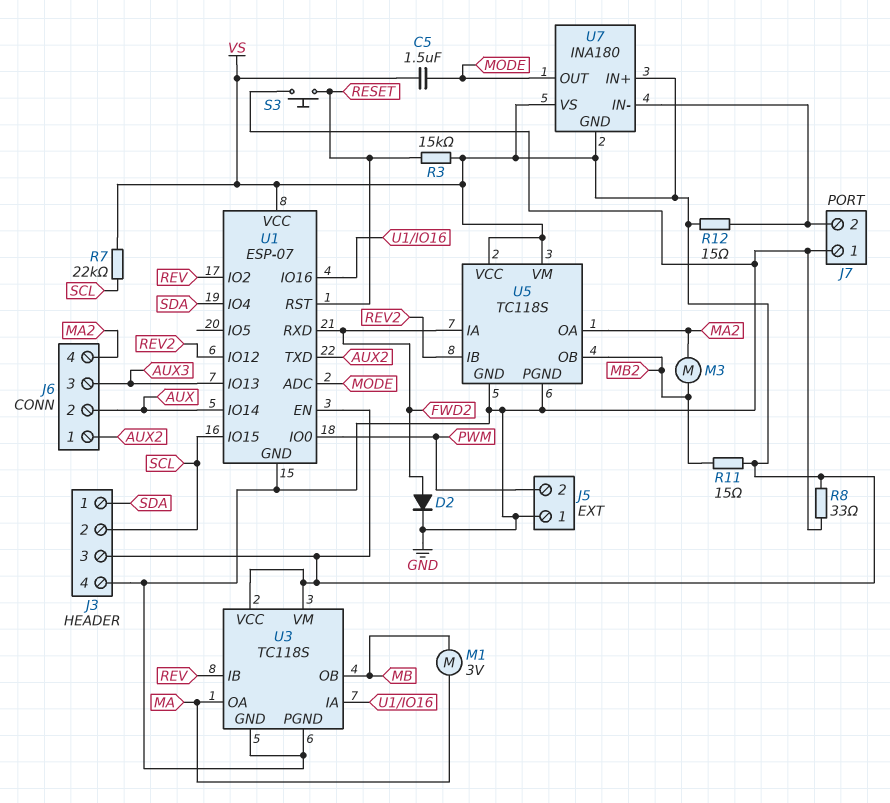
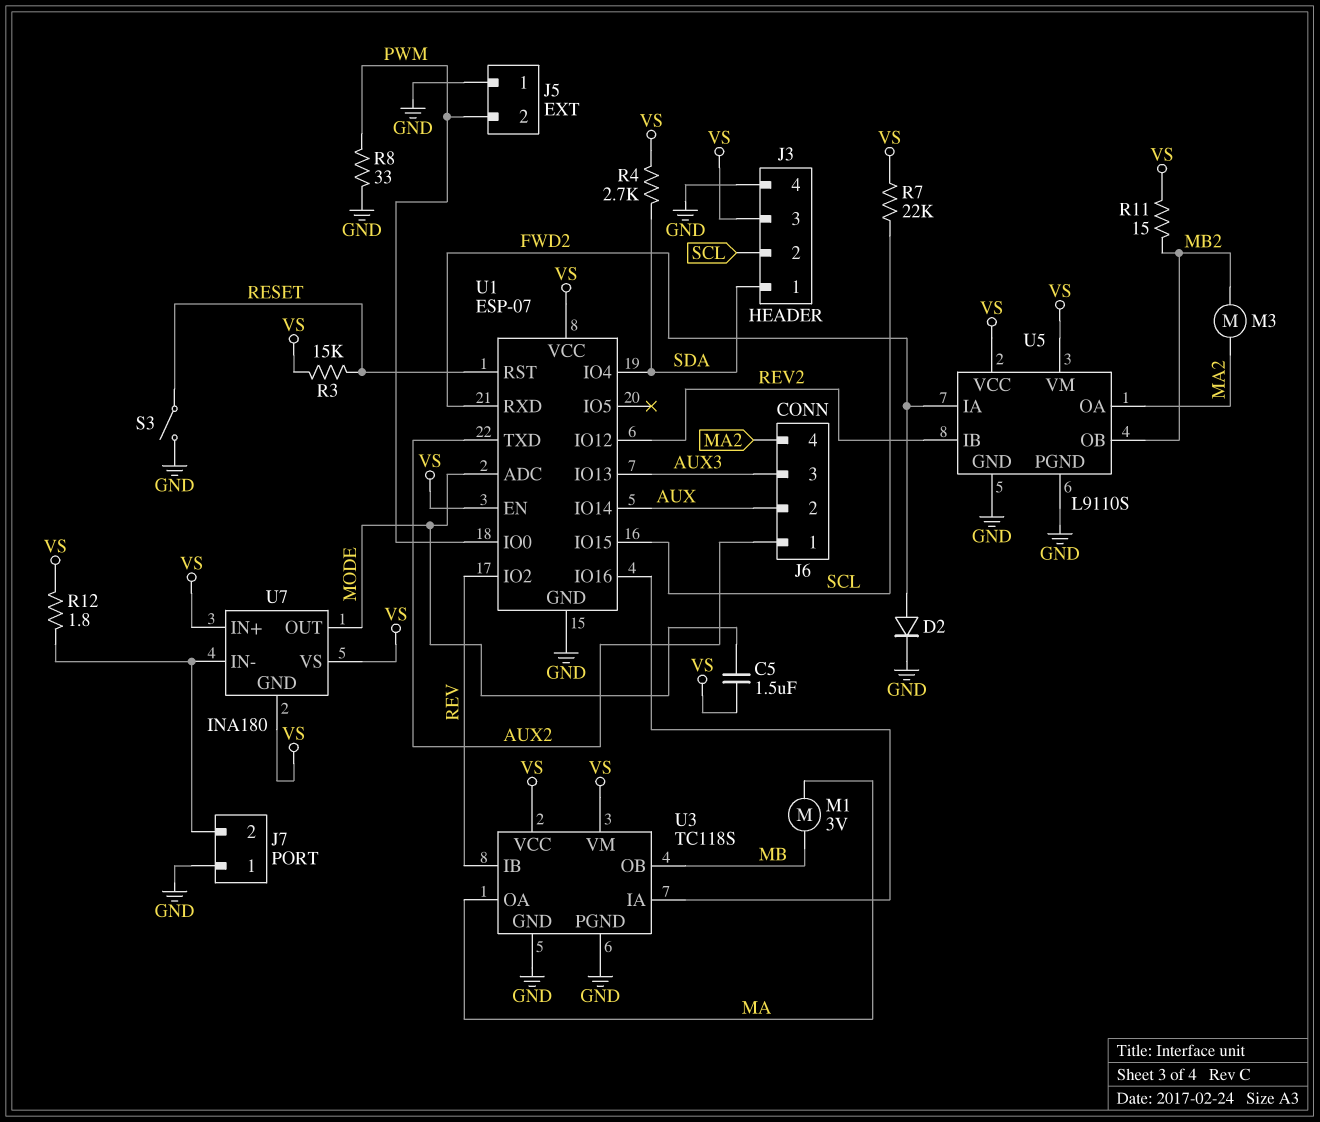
R4: none -> 2.7k (SDA, VS)
R8: 33 (GND, VS) -> 33 (GND, PWM)
R12: 15 (J7/2, VS) -> 1.8 (J7/2, VS)
S3: button (GND, RESET) -> switch (GND, RESET)
U5: TC118S -> L9110S

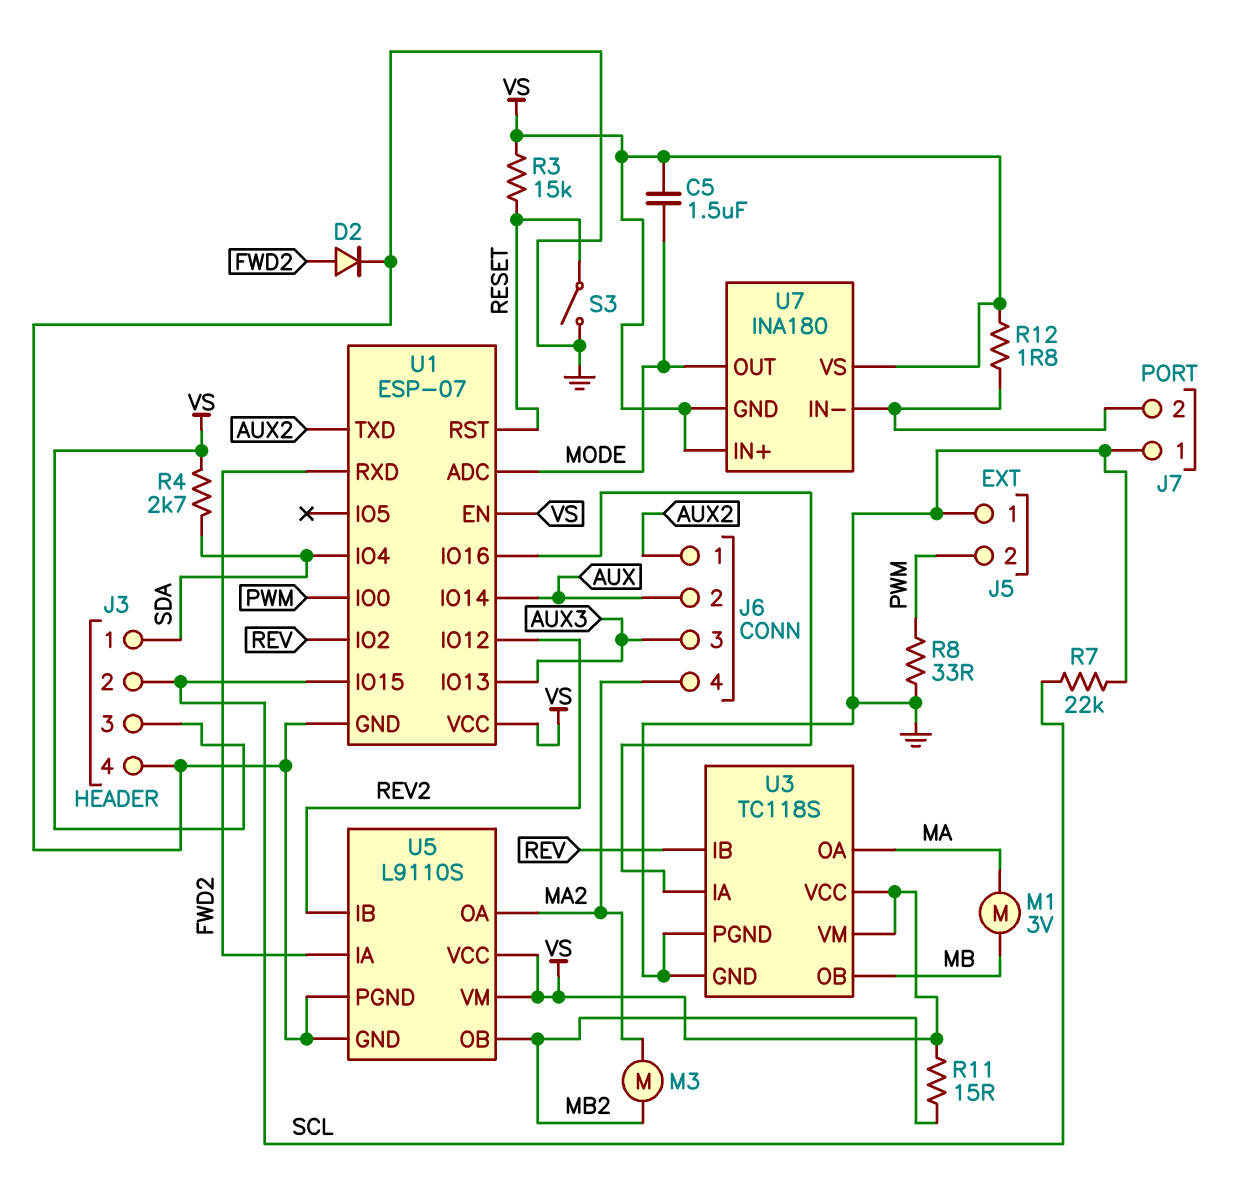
R7: 22k (SCL, VS) -> 22k (GND, SCL)

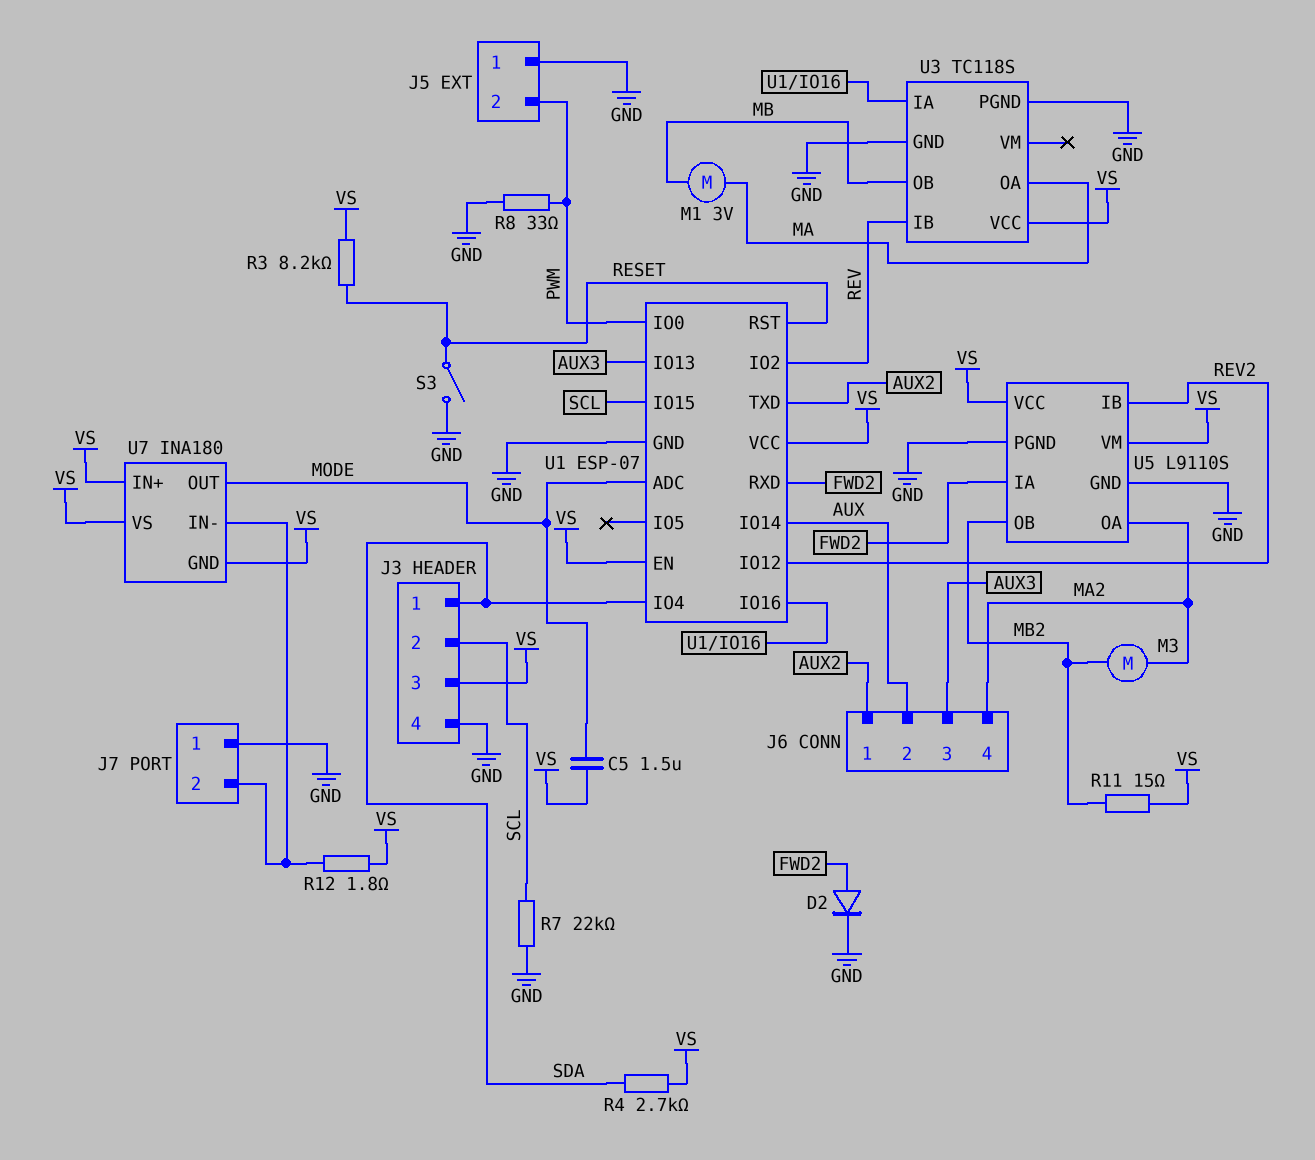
R3: 15k (RESET, VS) -> 8.2k (RESET, VS)
U3 pin VM: VS -> none

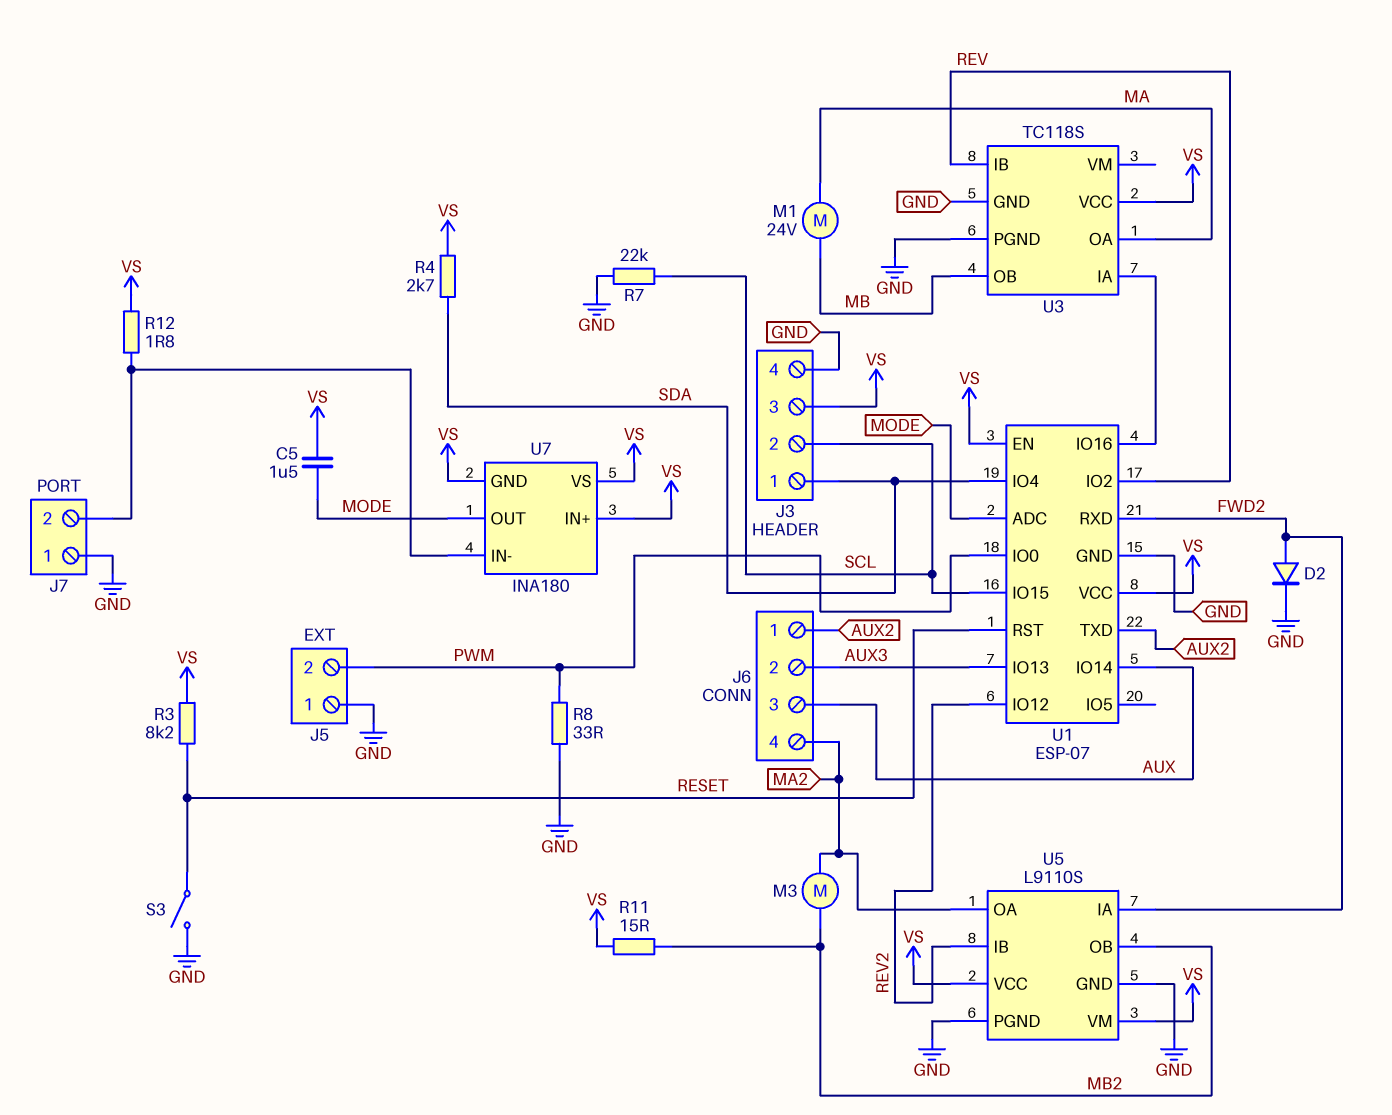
J6 pin 2: AUX -> AUX3
J6 pin 3: AUX3 -> AUX
M1: motor 3V (MA, MB) -> motor 24V (MA, MB)

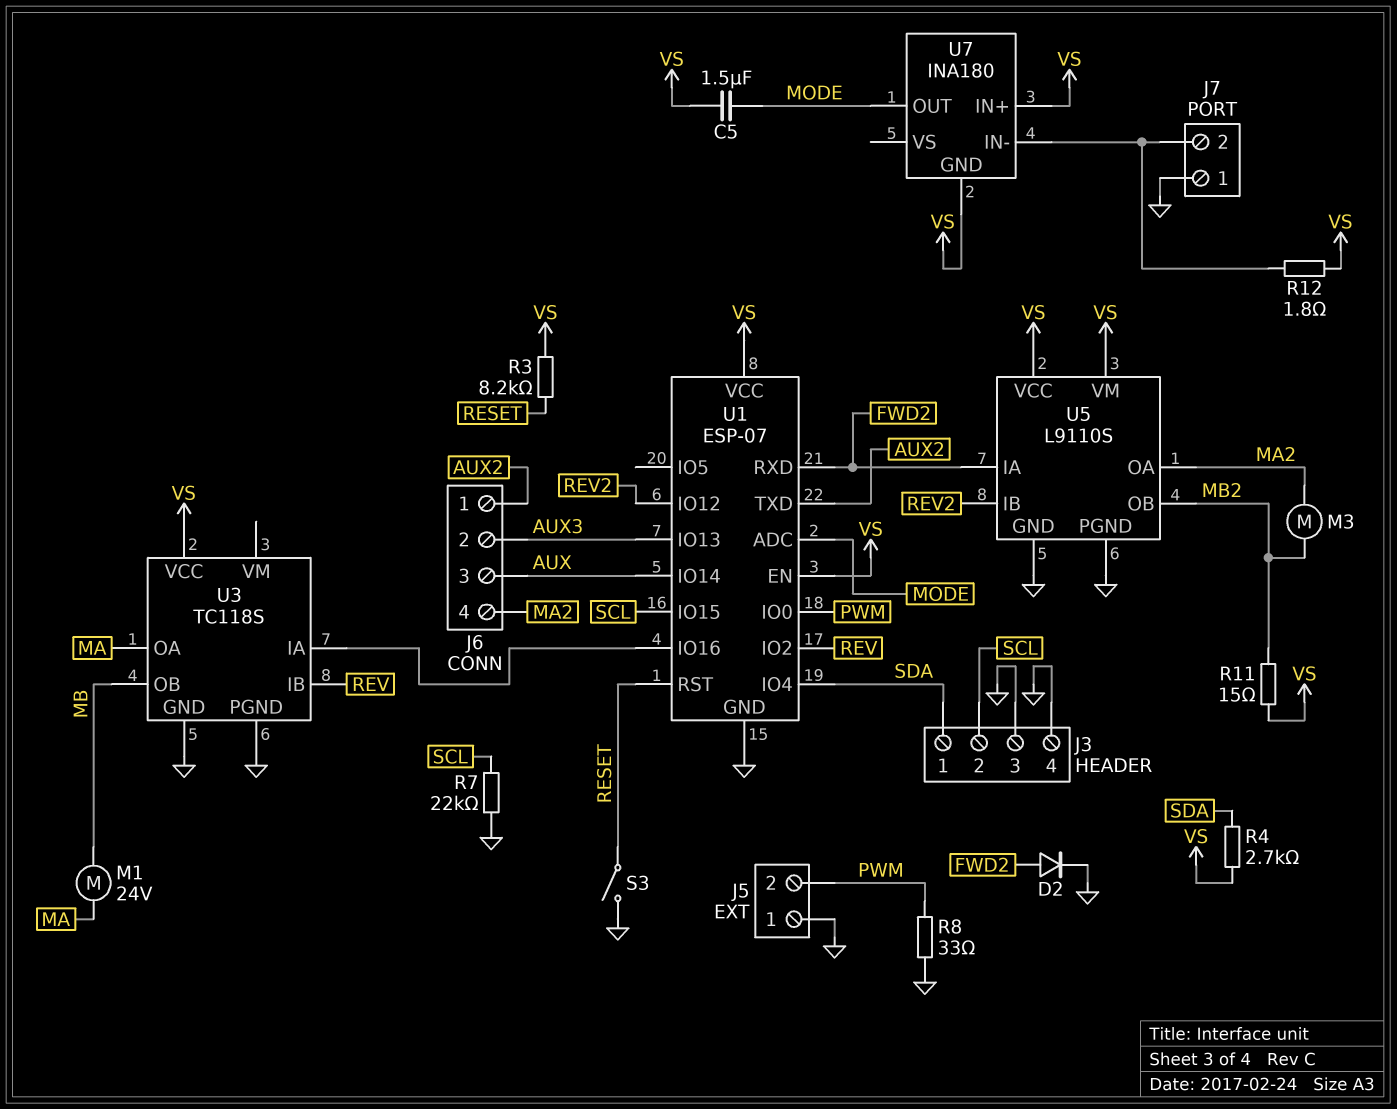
J3 pin 3: VS -> GND
U7 pin VS: VS -> none

